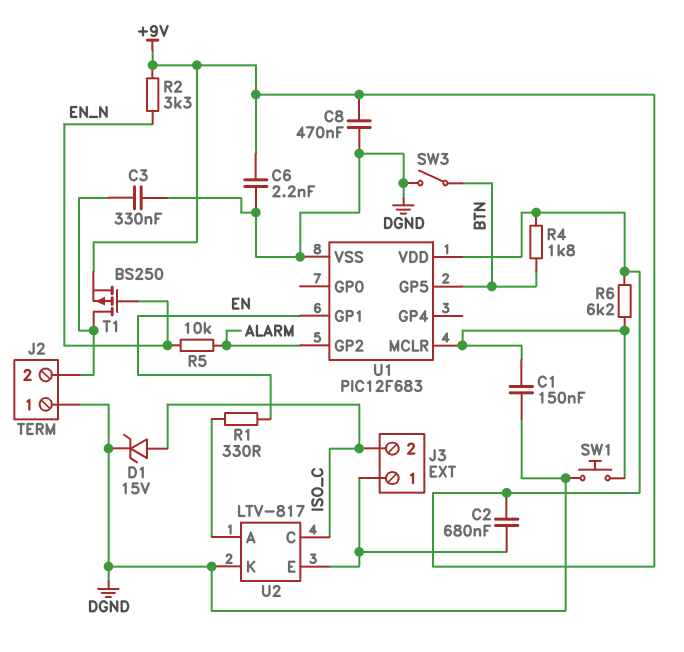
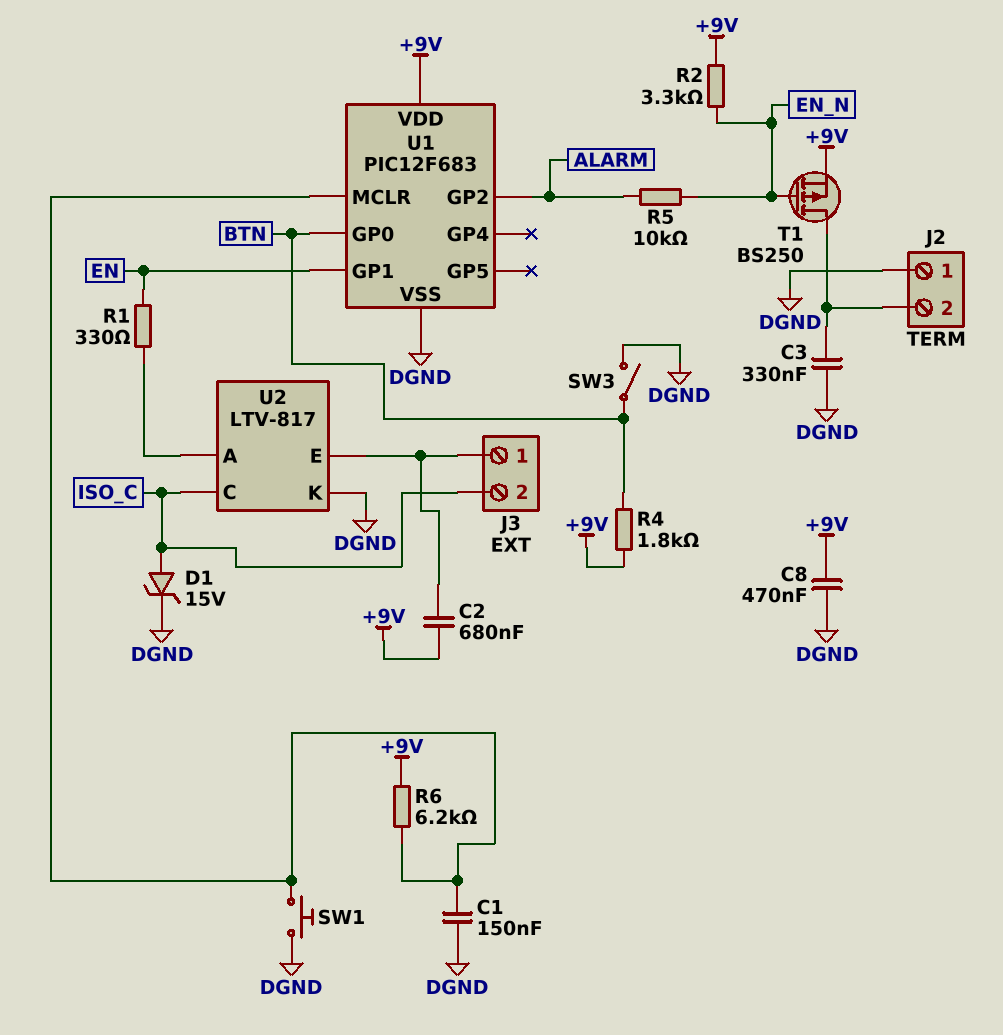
C6: 2.2nF (+9V, DGND) -> none
U1 pin GP0: none -> BTN
U1 pin GP5: BTN -> none

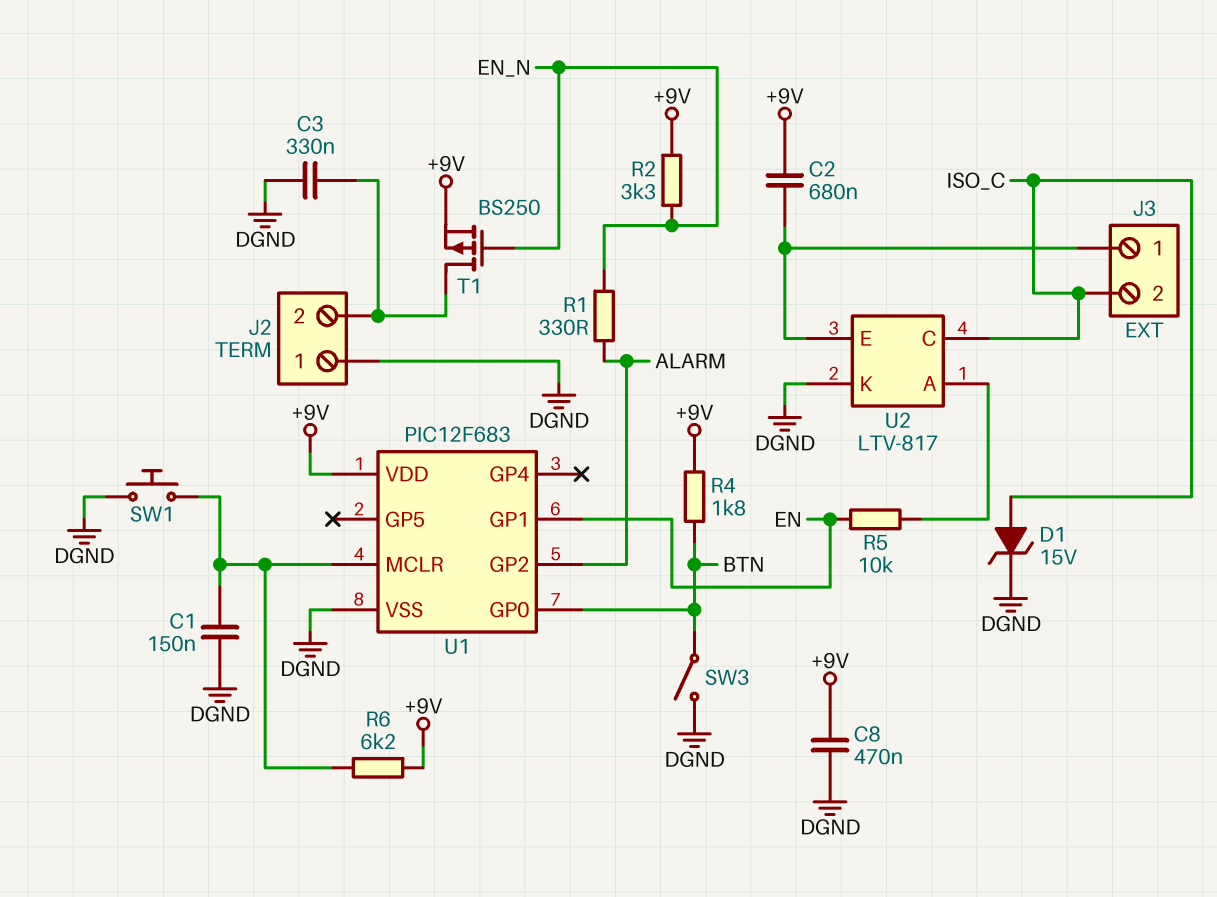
R1: 330 (EN, U2/A) -> 330 (ALARM, EN_N)
R5: 10k (ALARM, EN_N) -> 10k (EN, U2/A)

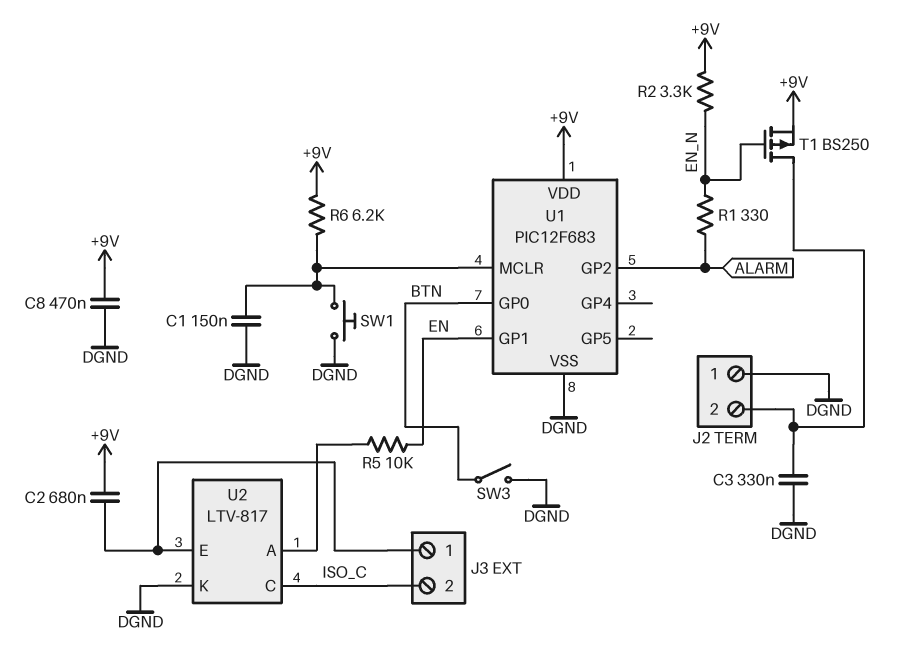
D1: zener 15V (A ISO_C, K DGND) -> none
R4: 1.8k (+9V, BTN) -> none

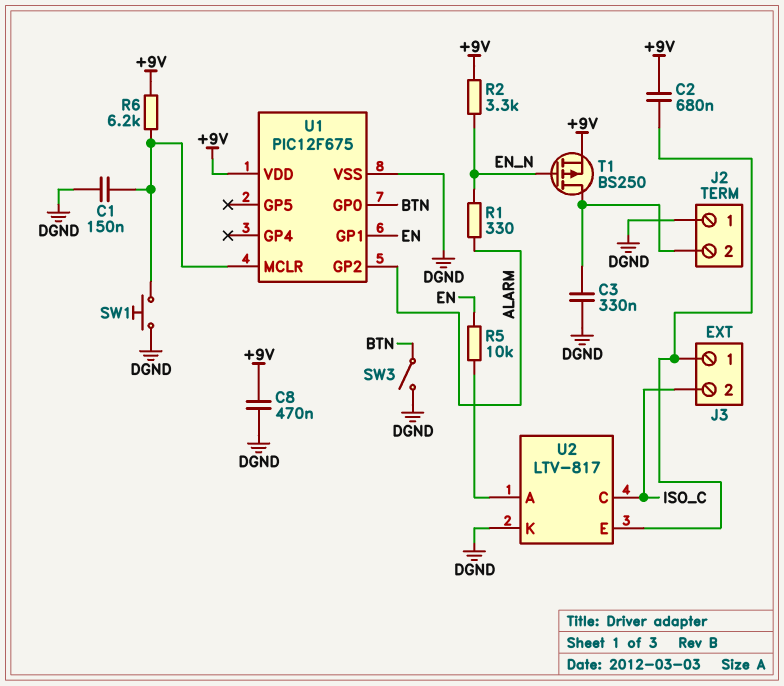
U1: PIC12F683 -> PIC12F675

